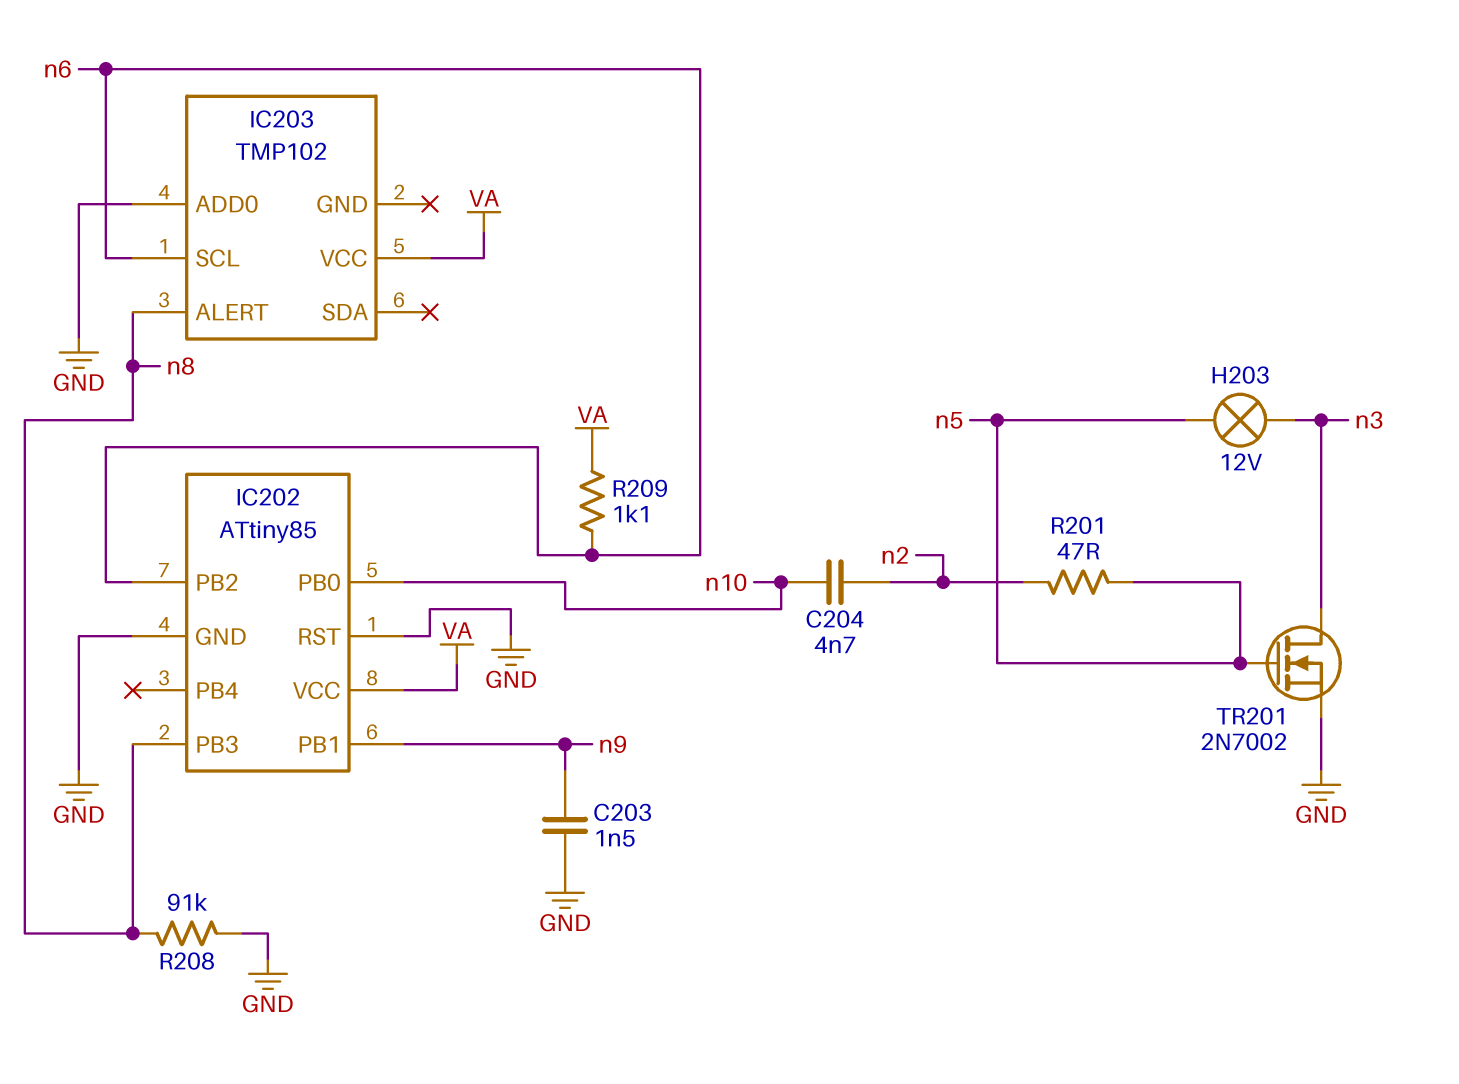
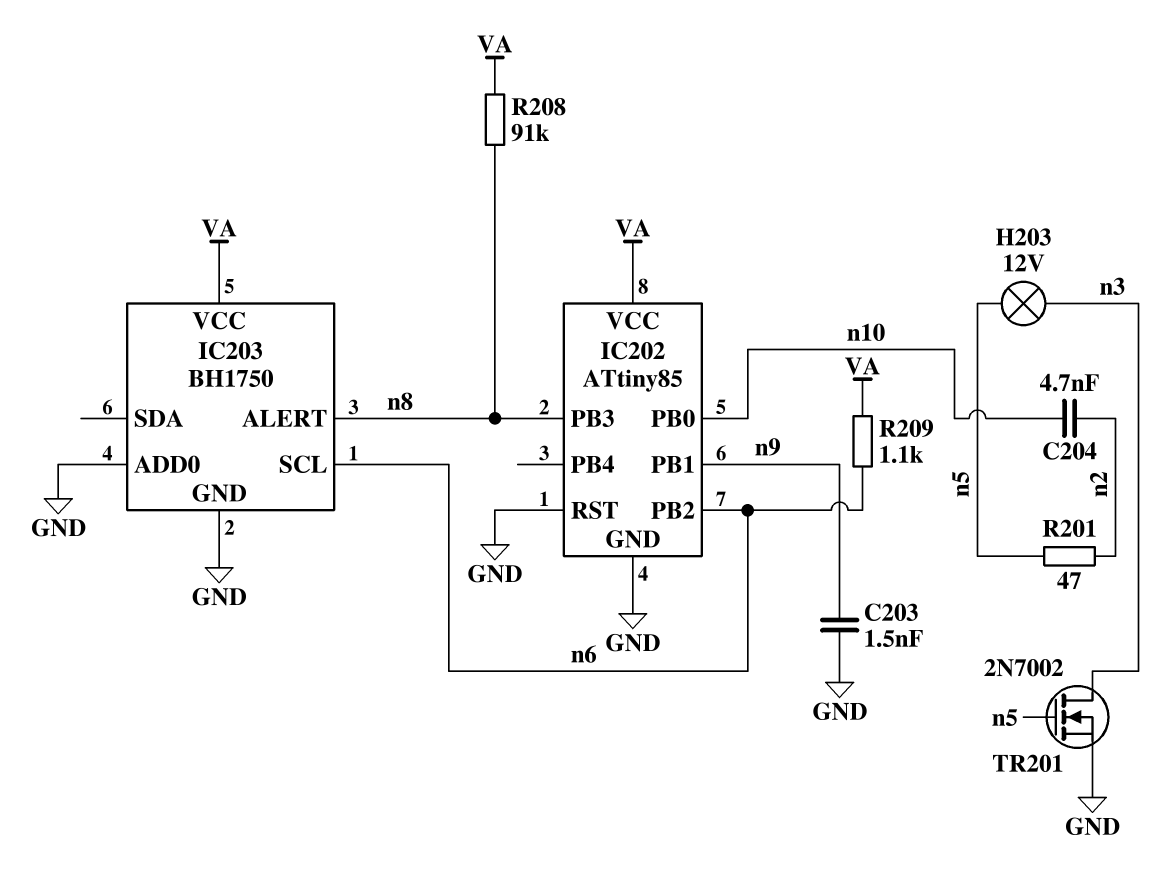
IC203: TMP102 -> BH1750
IC203 pin GND: none -> GND
R208: 91k (GND, n8) -> 91k (VA, n8)

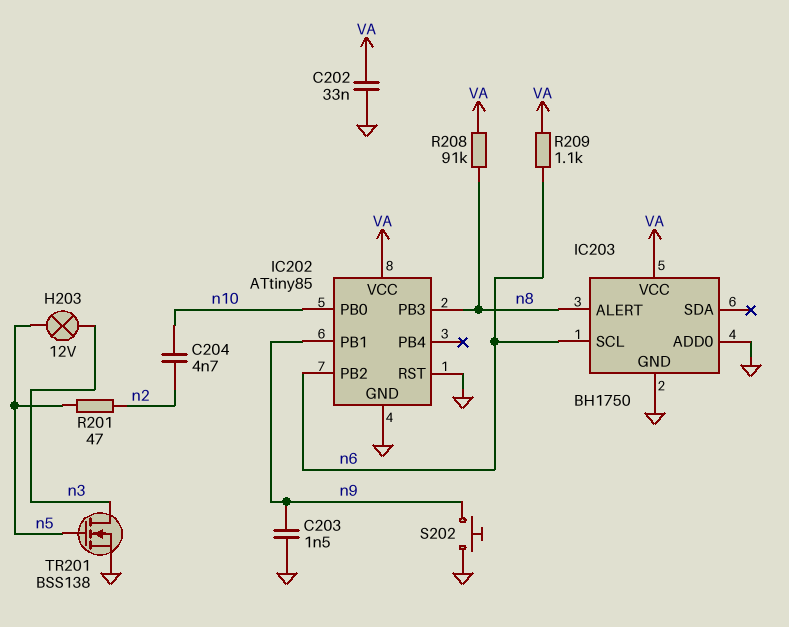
C202: none -> 33nF (GND, VA)
S202: none -> button (GND, n9)
TR201: NMOS 2N7002 (G n5, D n3, S GND) -> NMOS BSS138 (G n5, D n3, S GND)

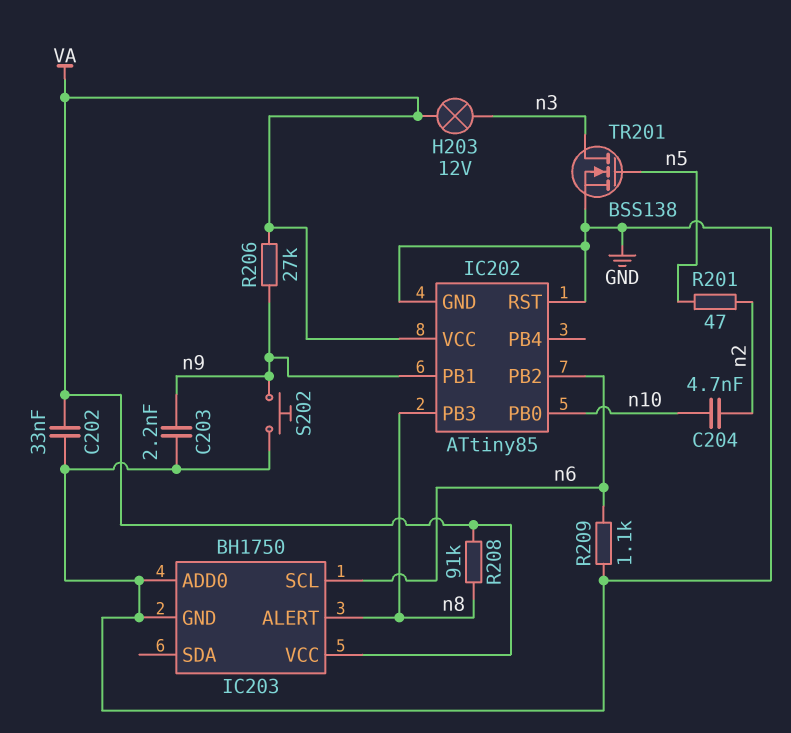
C203: 1.5nF (GND, n9) -> 2.2nF (GND, n9)
H203: lamp 12V (n3, n5) -> lamp 12V (VA, n3)
R206: none -> 27k (VA, n9)
R209: 1.1k (VA, n6) -> 1.1k (GND, n6)

